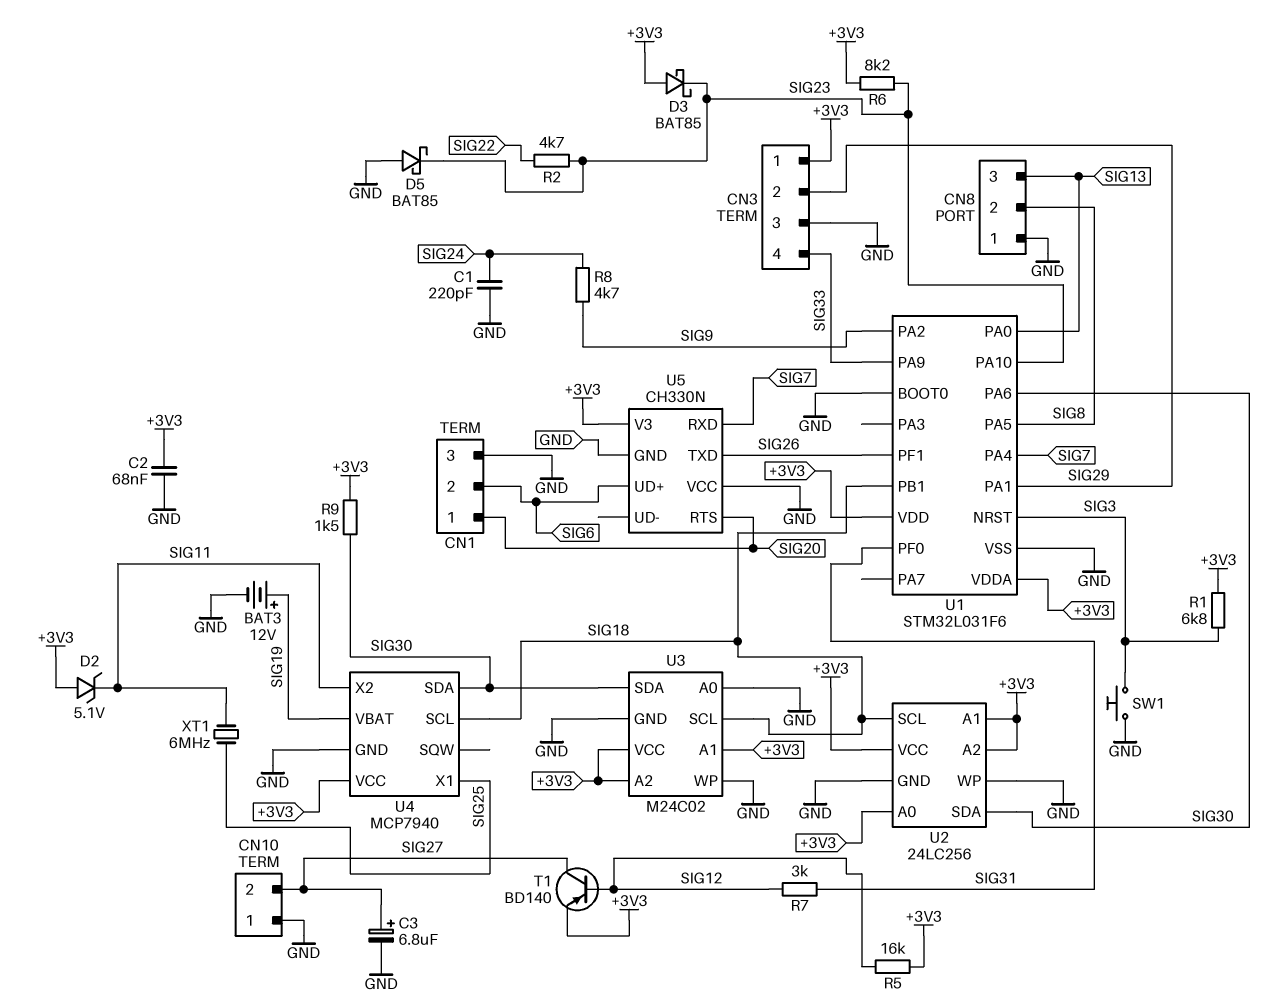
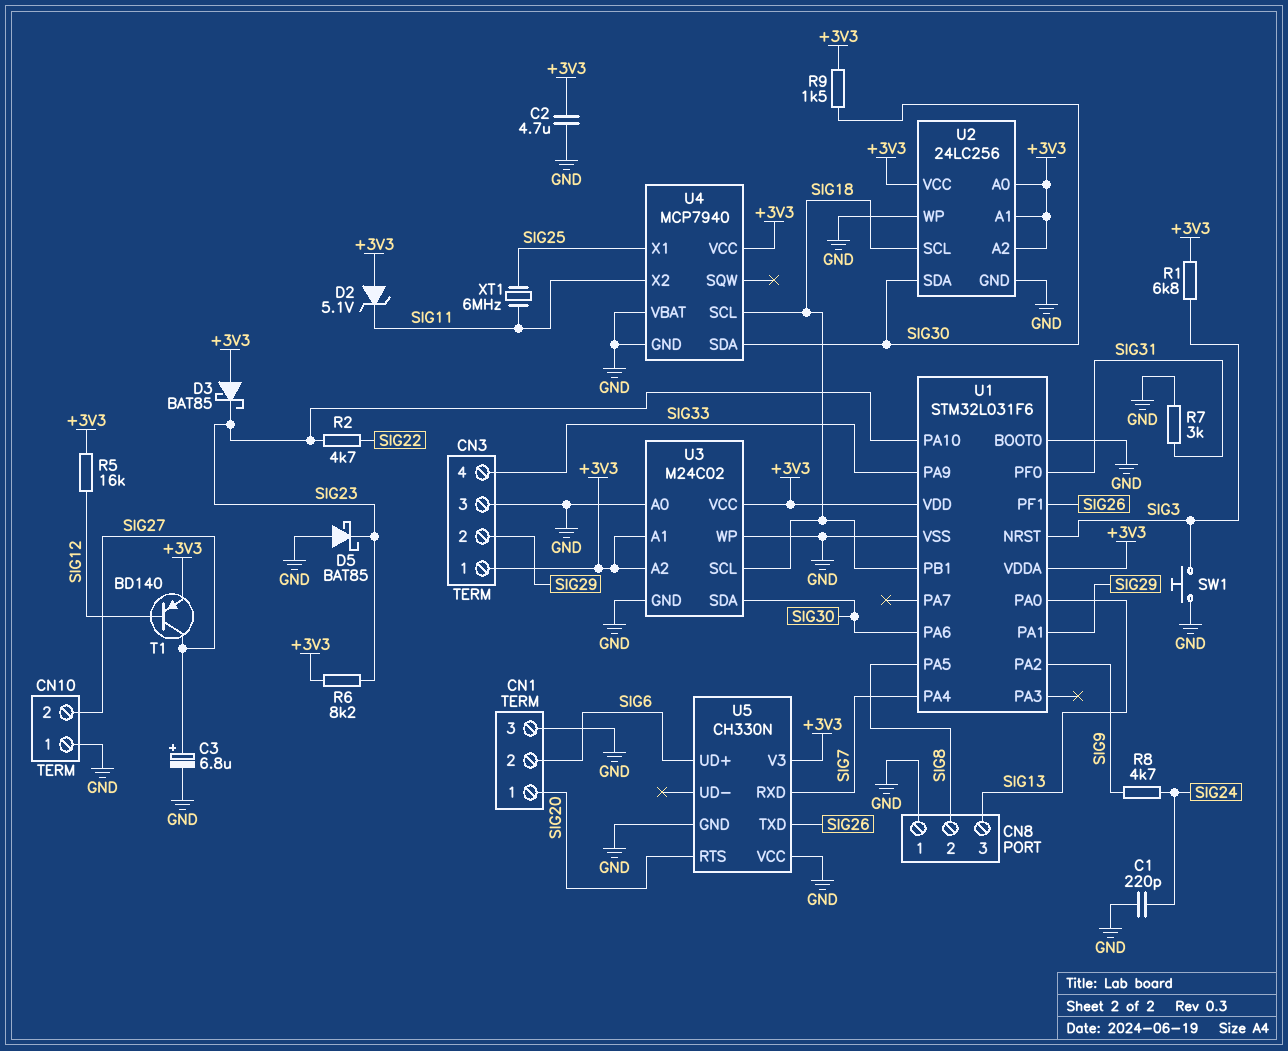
BAT3: 12V (plus SIG19, minus GND) -> none
C2: 68nF (+3V3, GND) -> 4.7uF (+3V3, GND)
R7: 3k (SIG12, SIG31) -> 3k (GND, SIG31)
U4 pin VBAT: SIG19 -> GND

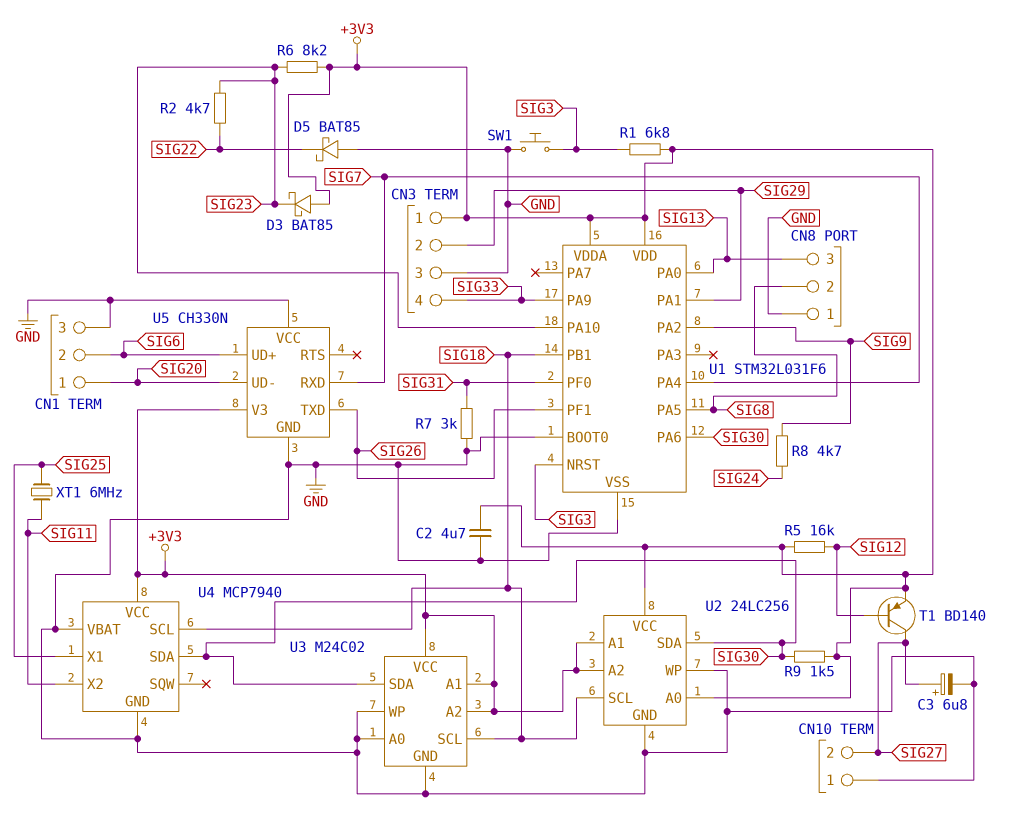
C1: 220pF (GND, SIG24) -> none
D2: zener 5.1V (A +3V3, K SIG11) -> none
D5: schottky BAT85 (A GND, K SIG23) -> schottky BAT85 (A GND, K SIG22)
U5 pin RTS: SIG20 -> none
U5 pin UD-: none -> SIG20

